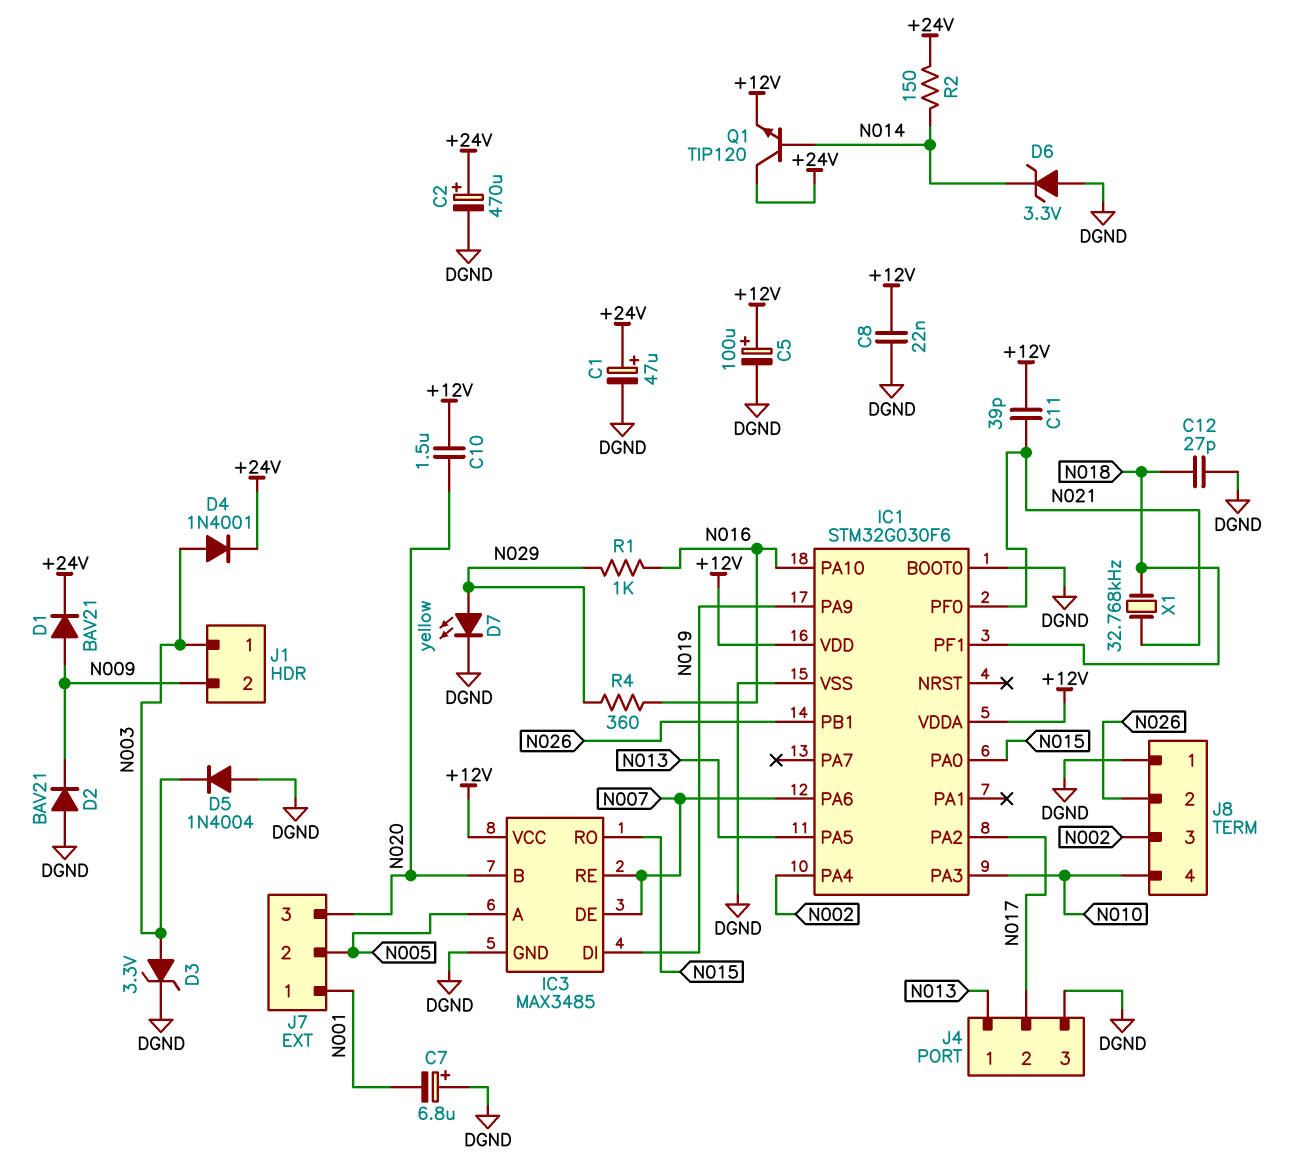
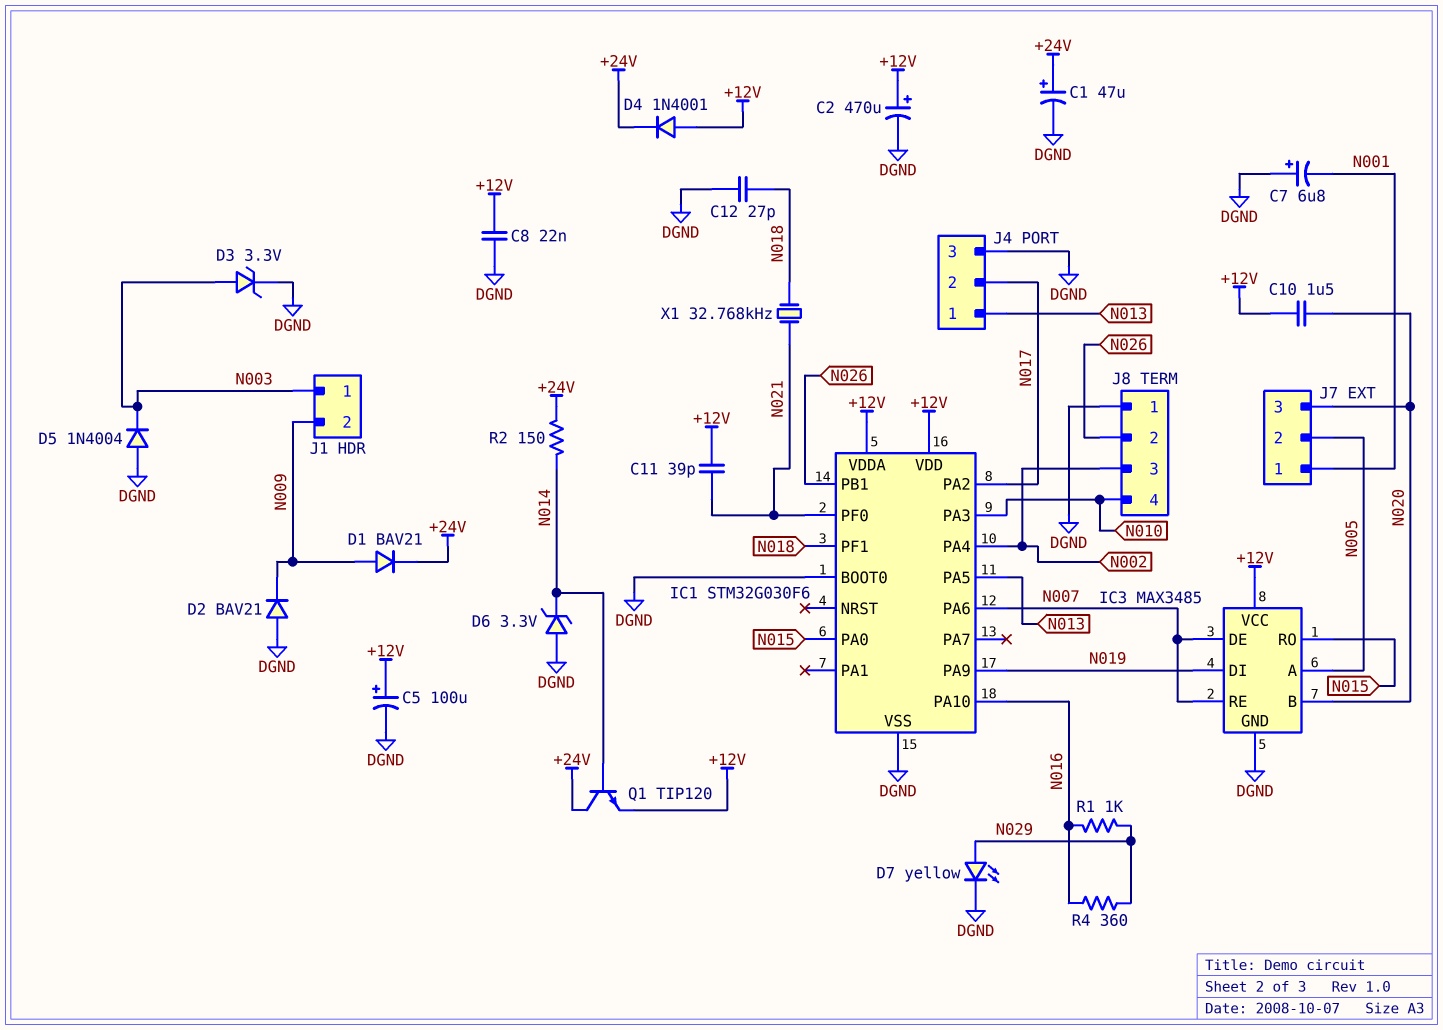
C2: 470uF (plus +24V, minus DGND) -> 470uF (plus +12V, minus DGND)
D4: diode 1N4001 (A N003, K +24V) -> diode 1N4001 (A +12V, K +24V)

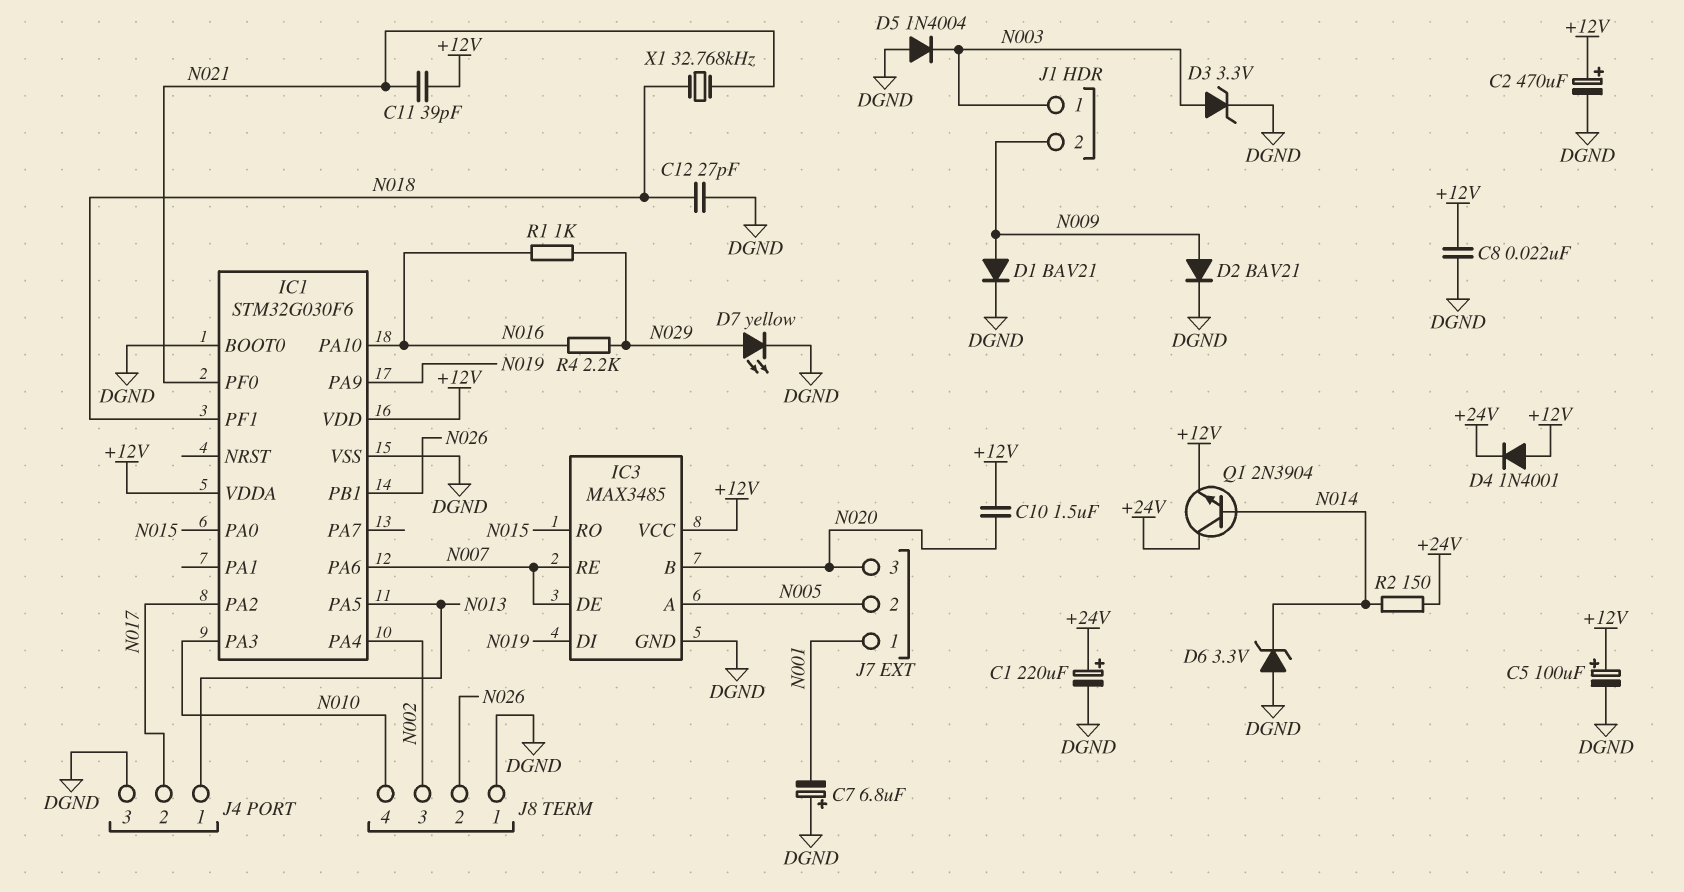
C1: 47uF (plus +24V, minus DGND) -> 220uF (plus +24V, minus DGND)
D1: diode BAV21 (A N009, K +24V) -> diode BAV21 (A N009, K DGND)
D2: diode BAV21 (A DGND, K N009) -> diode BAV21 (A N009, K DGND)
Q1: NPN TIP120 (B N014, C +24V, E +12V) -> NPN 2N3904 (B N014, C +24V, E +12V)
R4: 360 (N016, N029) -> 2.2k (N016, N029)

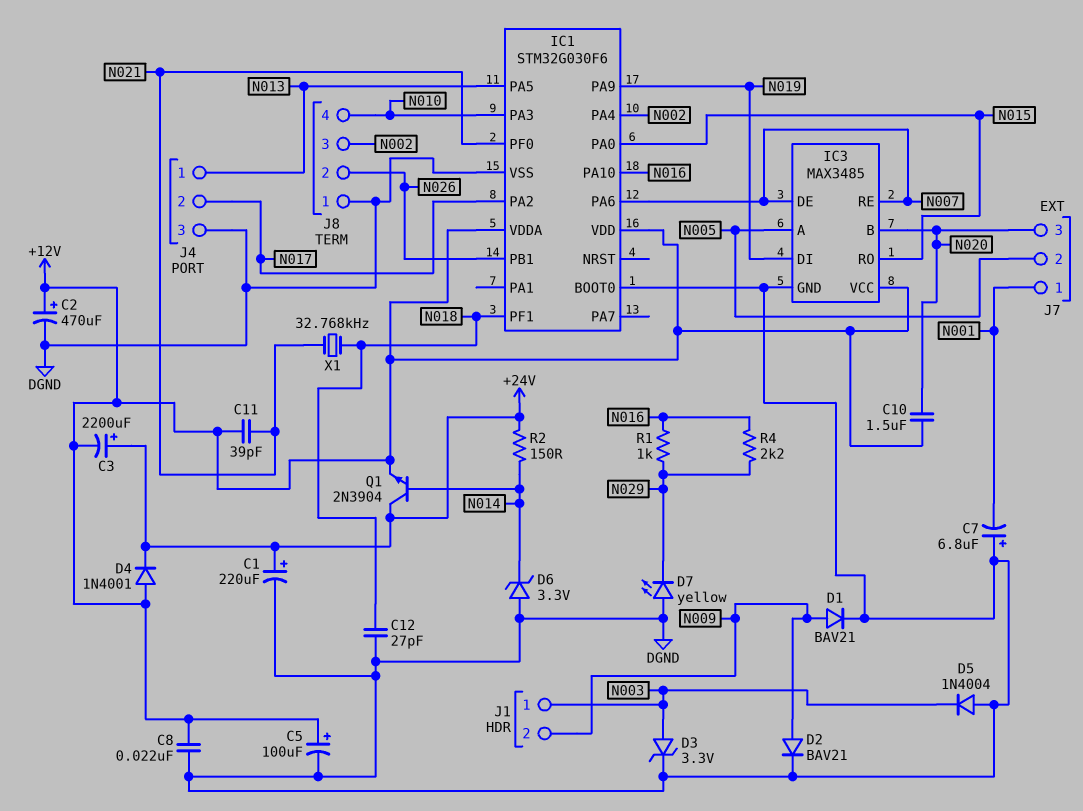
C3: none -> 2200uF (plus +24V, minus +12V)
D7: LED yellow (A N029, K DGND) -> LED yellow (A DGND, K N029)

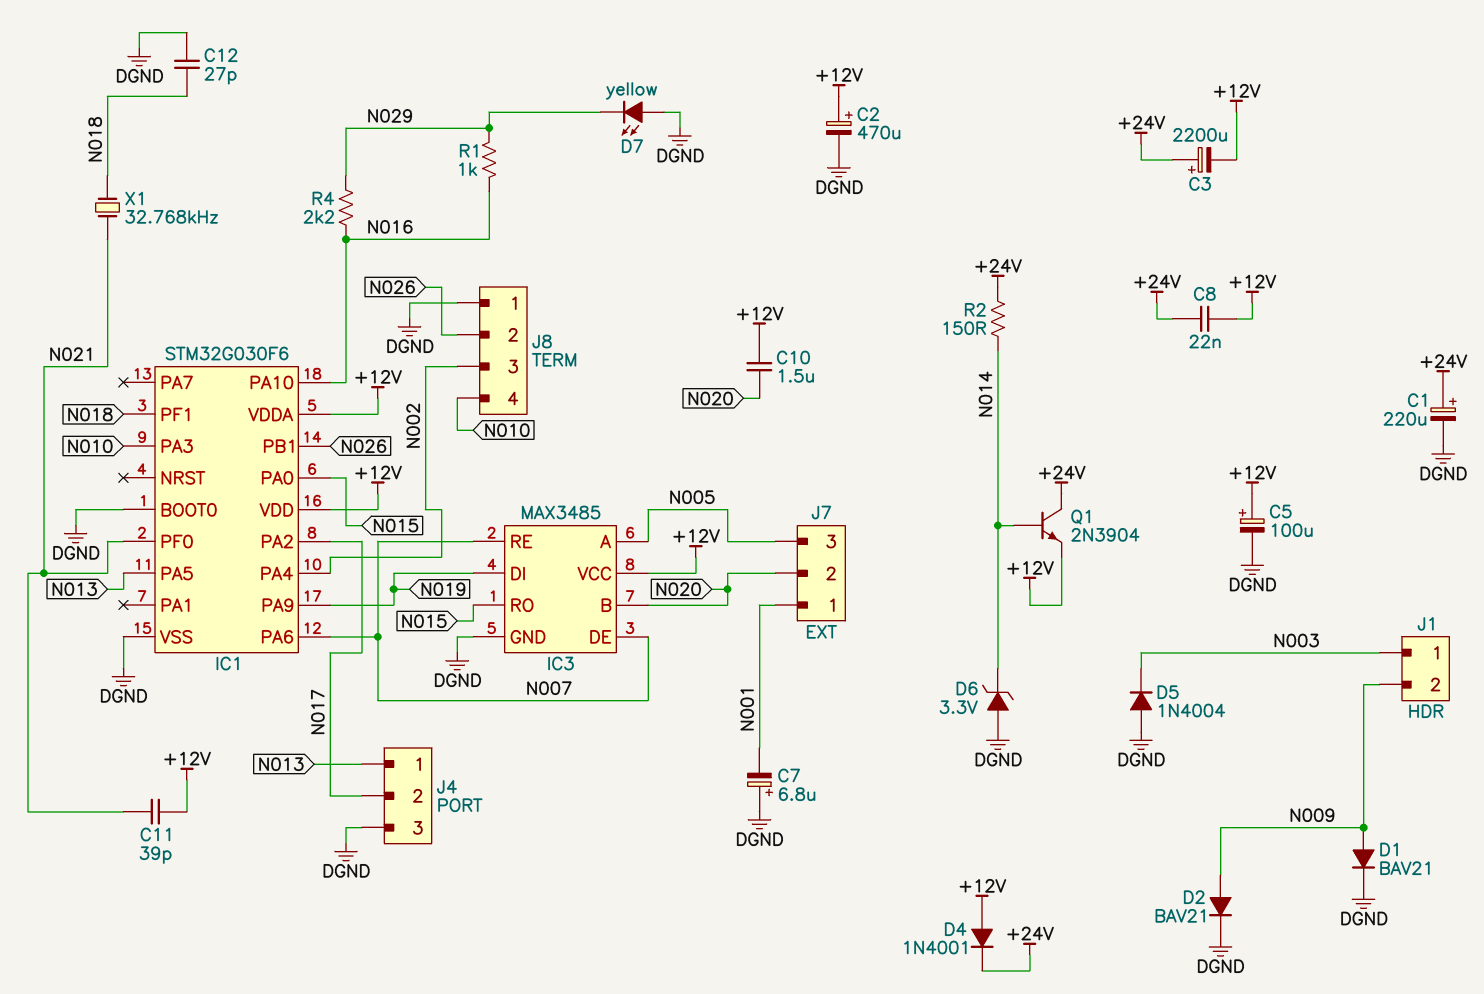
C8: 22nF (+12V, DGND) -> 22nF (+12V, +24V)
D3: zener 3.3V (A N003, K DGND) -> none
J7 pin 2: N005 -> N020
J7 pin 3: N020 -> N005

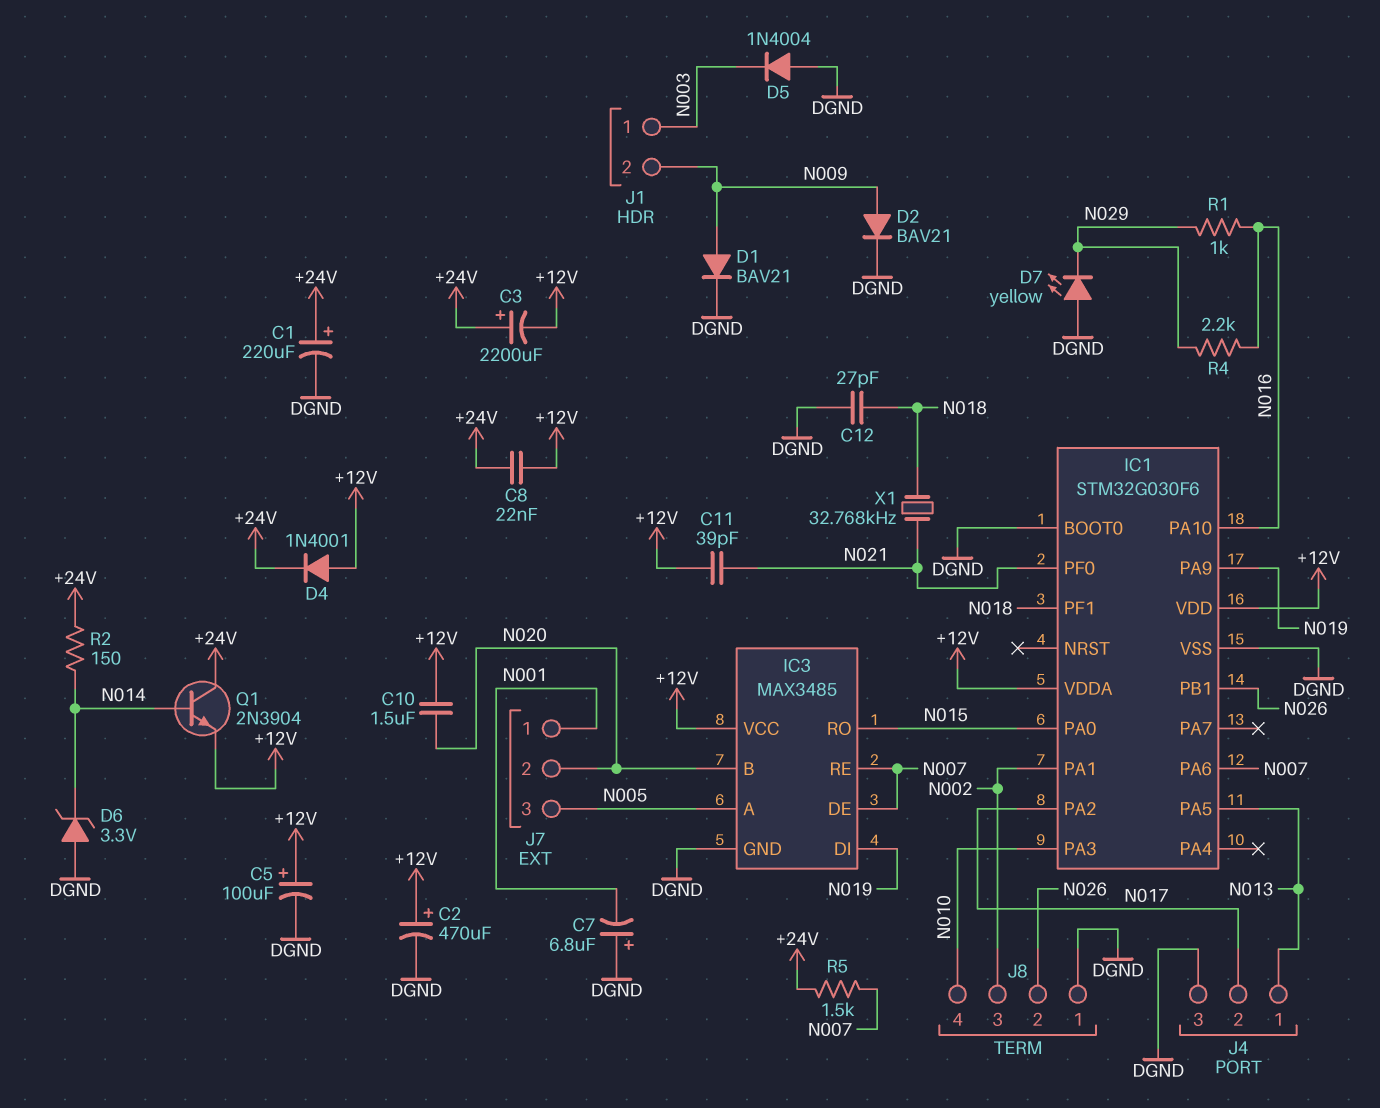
IC1 pin PA1: none -> N002
IC1 pin PA4: N002 -> none
R5: none -> 1.5k (+24V, N007)

